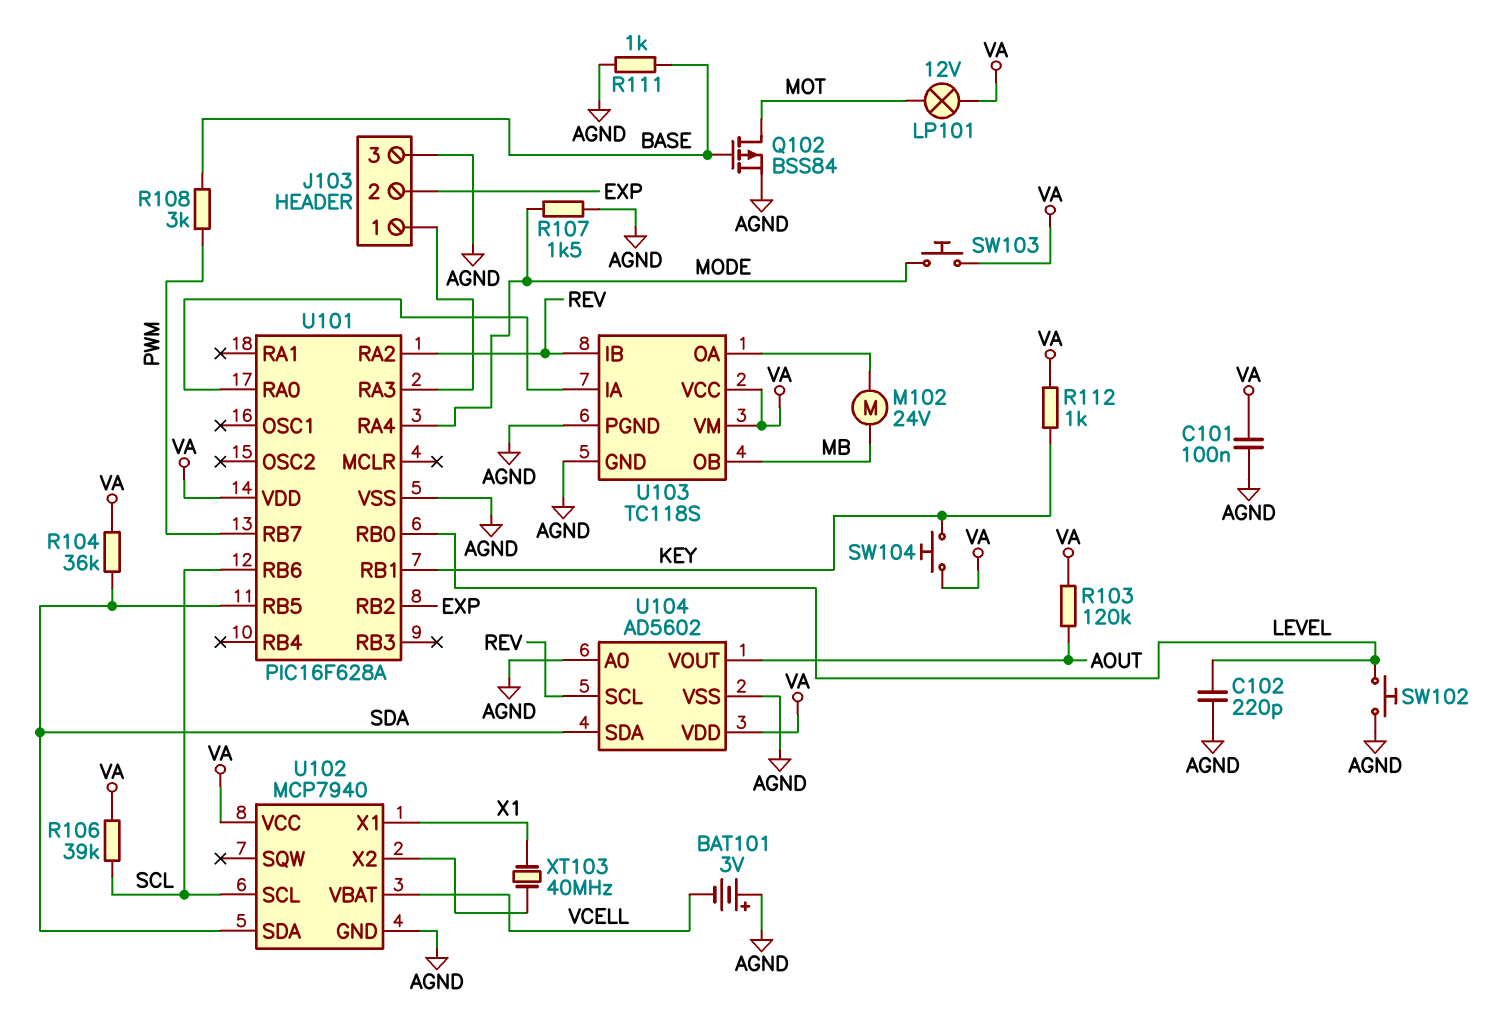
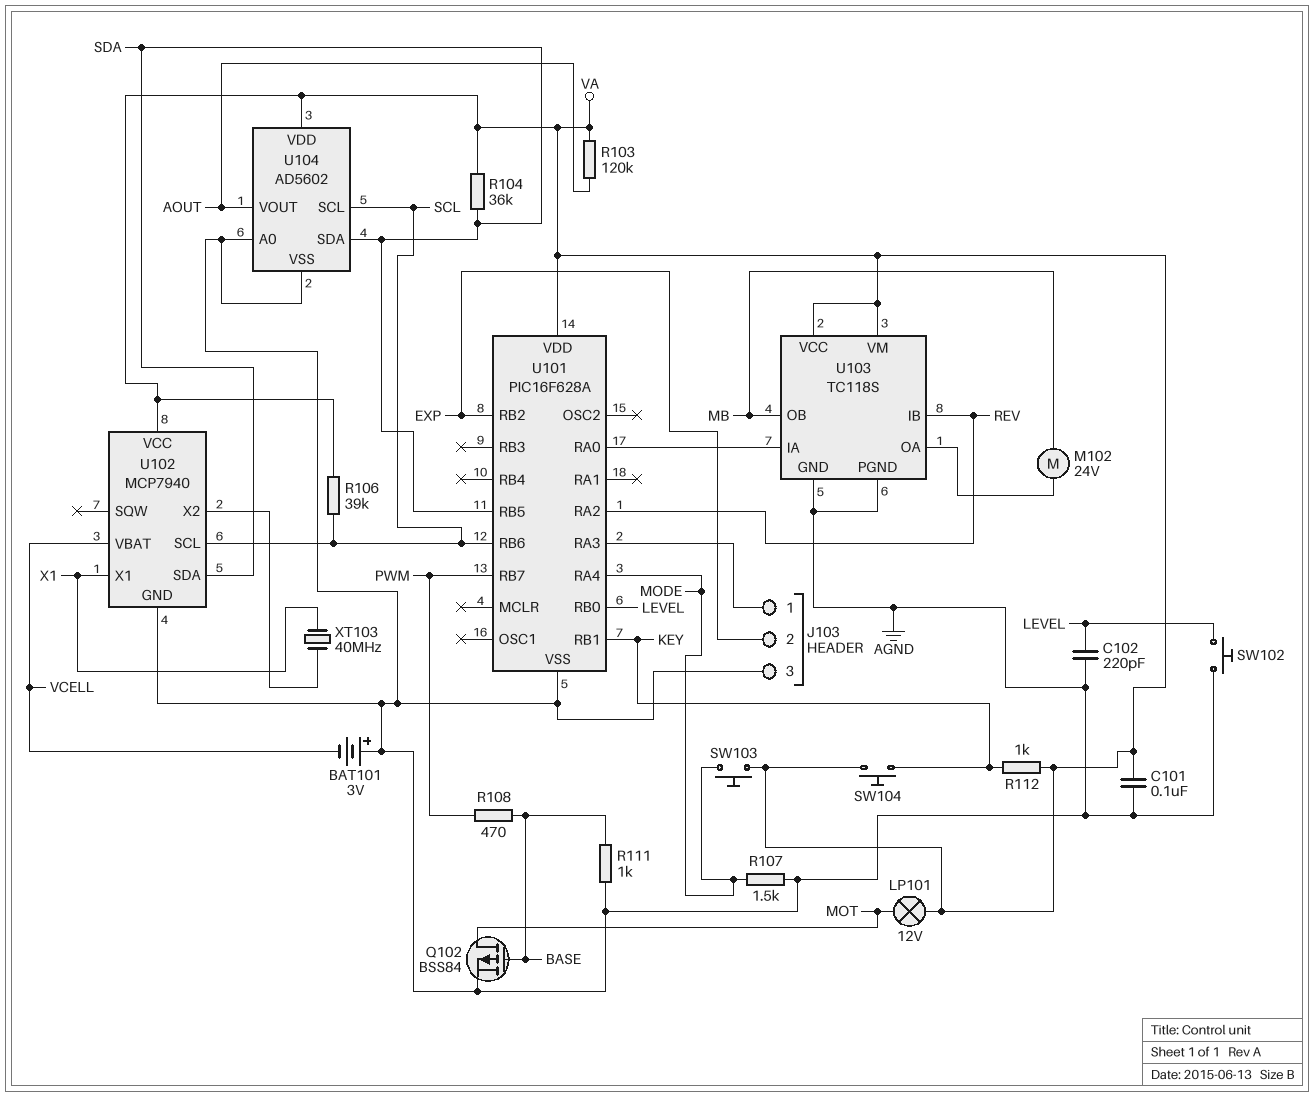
R108: 3k (BASE, PWM) -> 470 (BASE, PWM)
U104 pin SCL: REV -> SCL

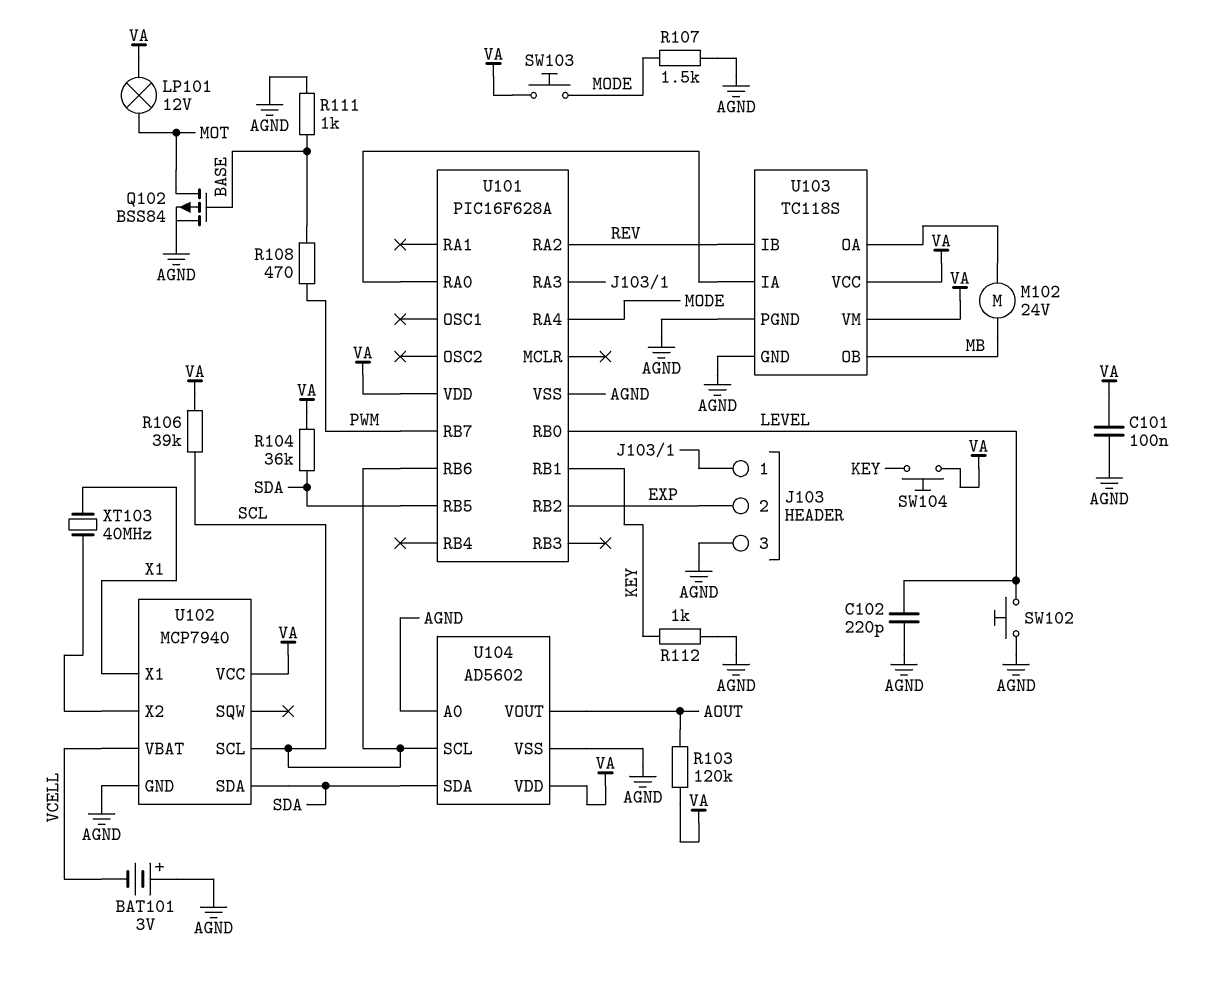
R112: 1k (KEY, VA) -> 1k (AGND, KEY)

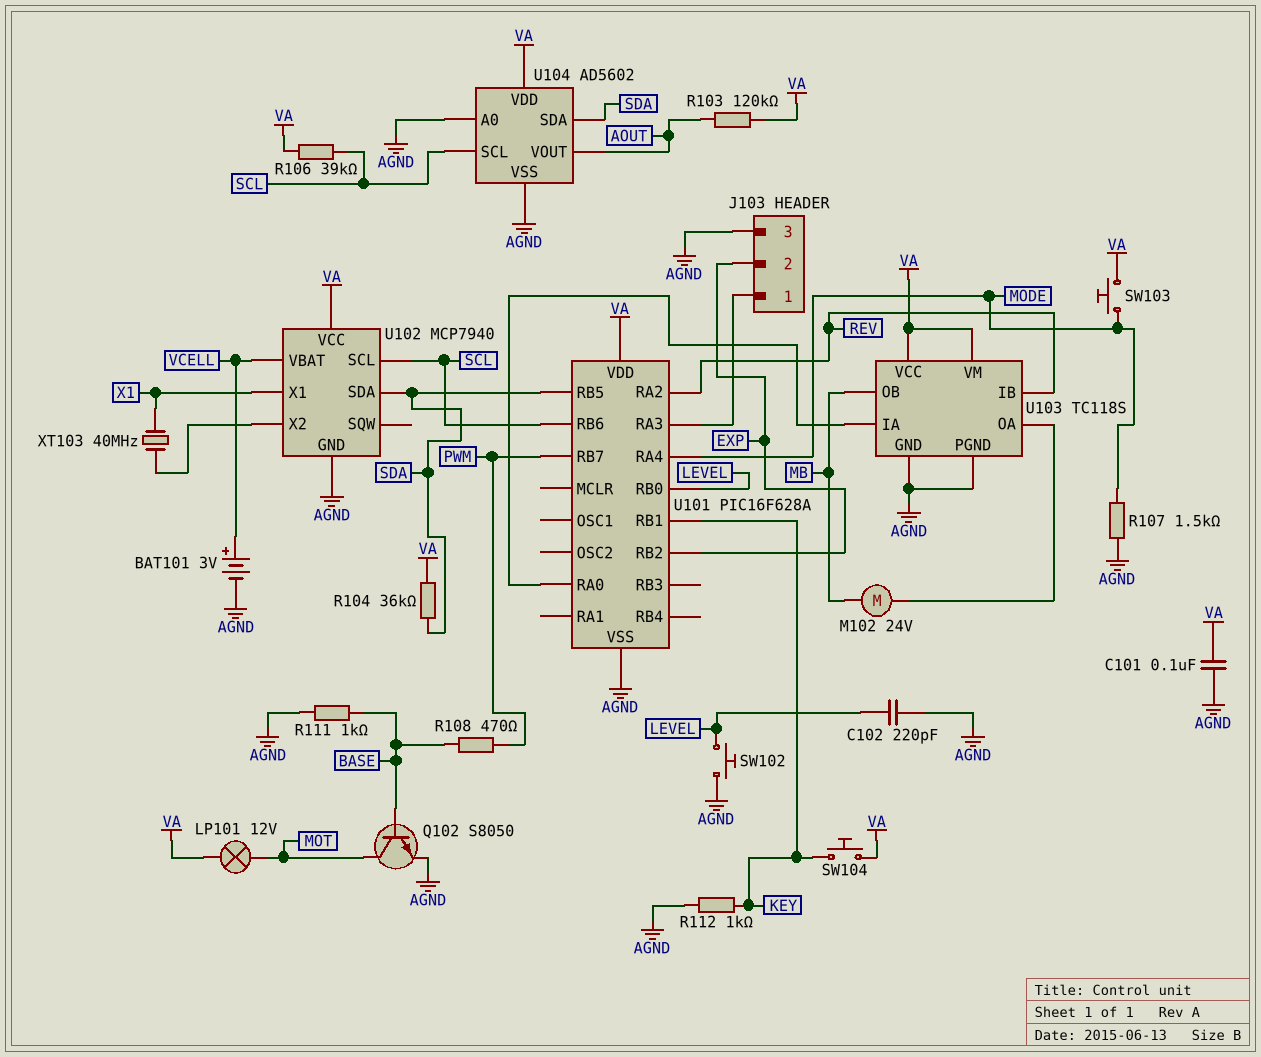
BAT101: 3V (plus AGND, minus VCELL) -> 3V (plus VCELL, minus AGND)
Q102: PMOS BSS84 (G BASE, D MOT, S AGND) -> NPN S8050 (B BASE, C MOT, E AGND)

